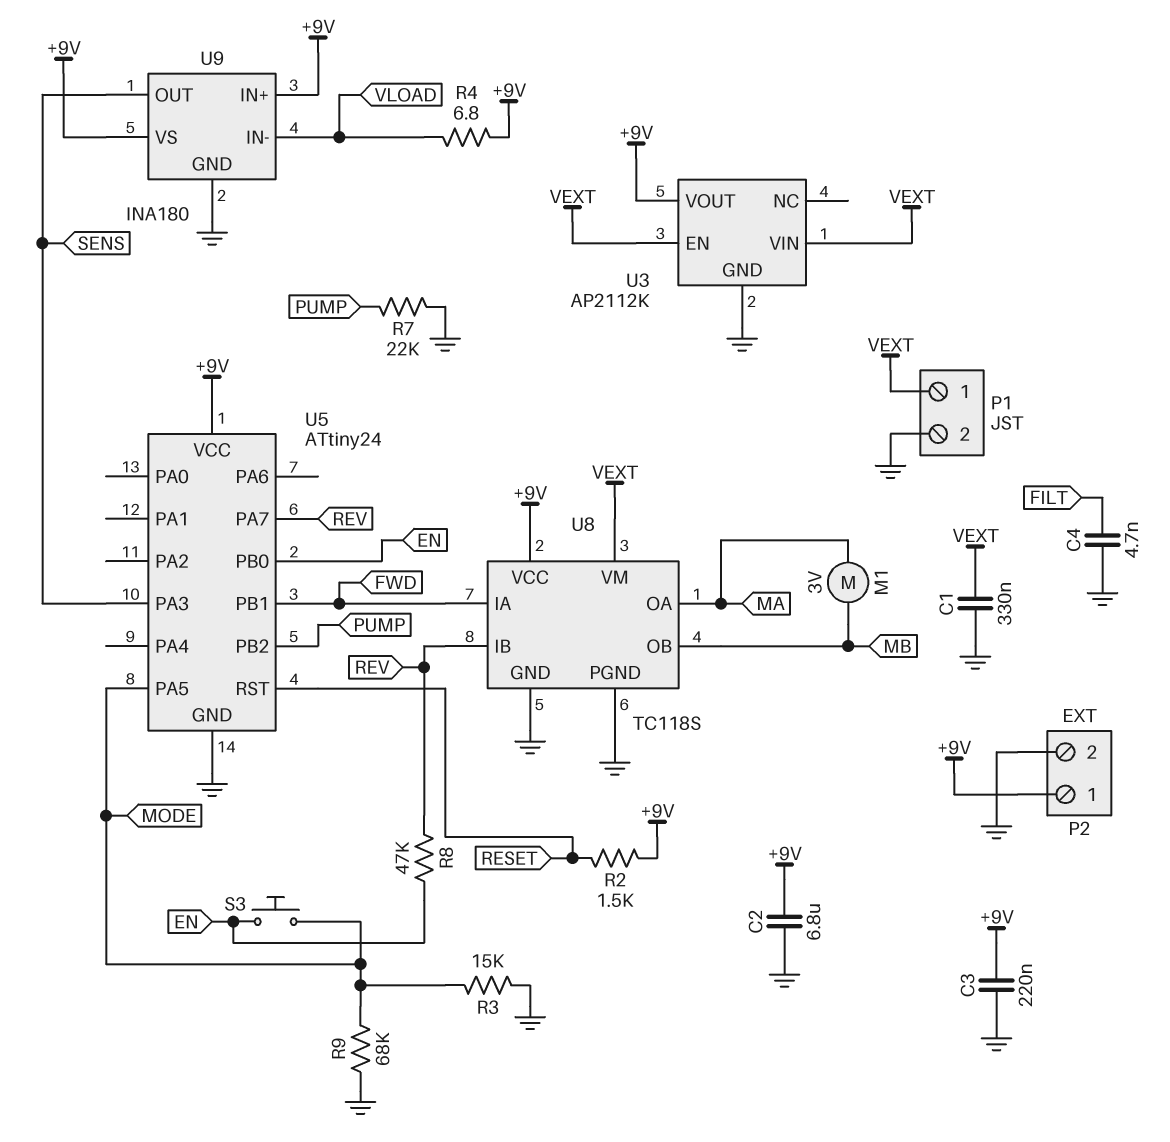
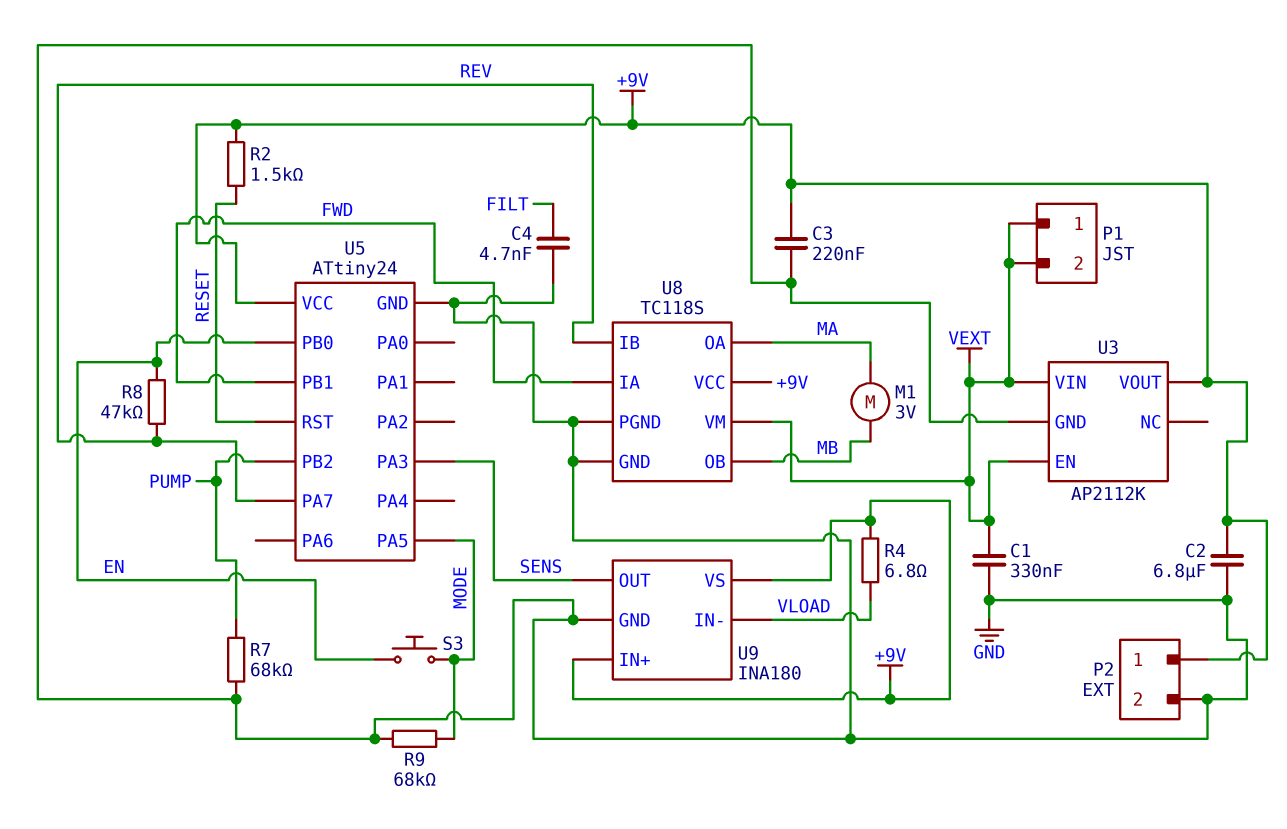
P1 pin 2: GND -> VEXT
R3: 15k (GND, MODE) -> none
R7: 22k (GND, PUMP) -> 68k (GND, PUMP)

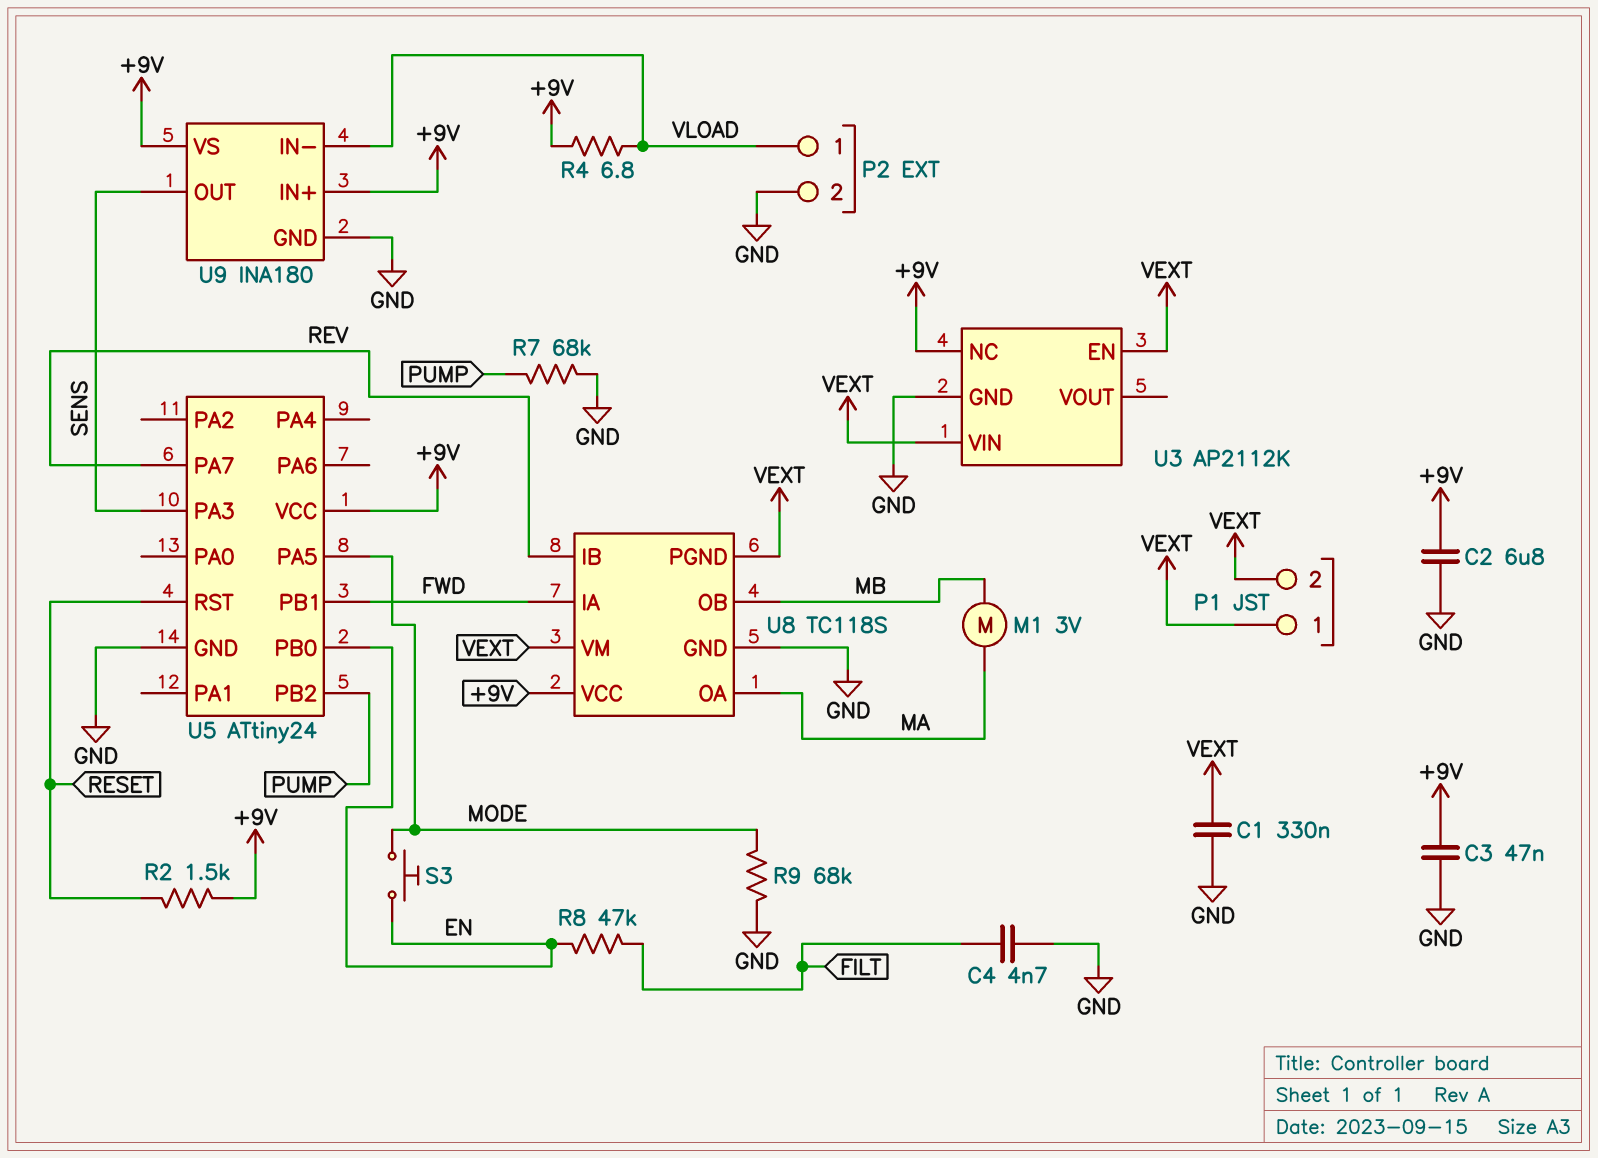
C3: 220nF (+9V, GND) -> 47nF (+9V, GND)
P2 pin 1: +9V -> VLOAD
R8: 47k (EN, REV) -> 47k (EN, FILT)
U3 pin NC: none -> +9V
U3 pin VOUT: +9V -> none
U8 pin PGND: GND -> VEXT

